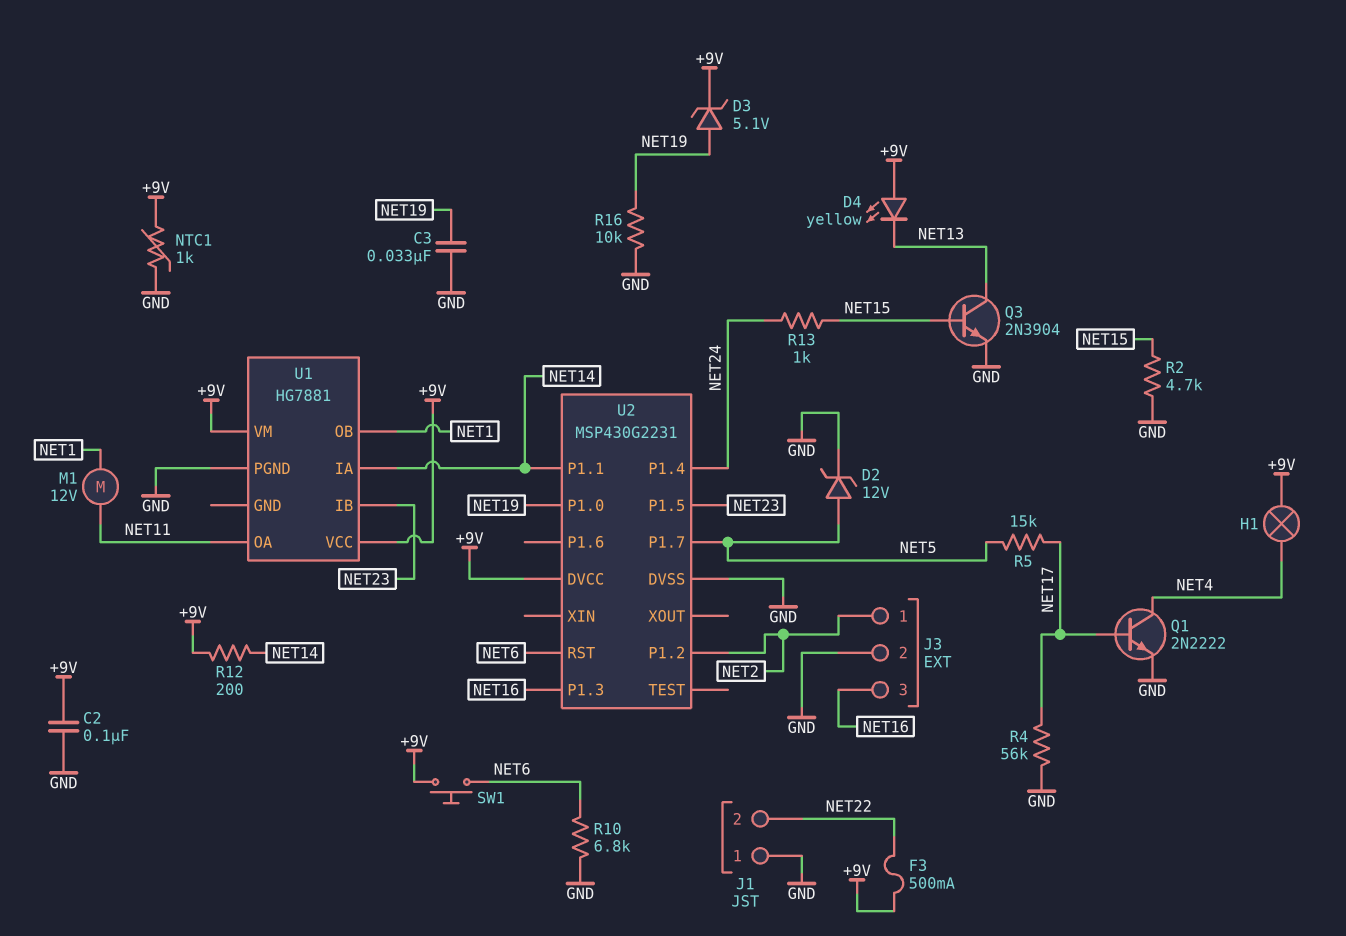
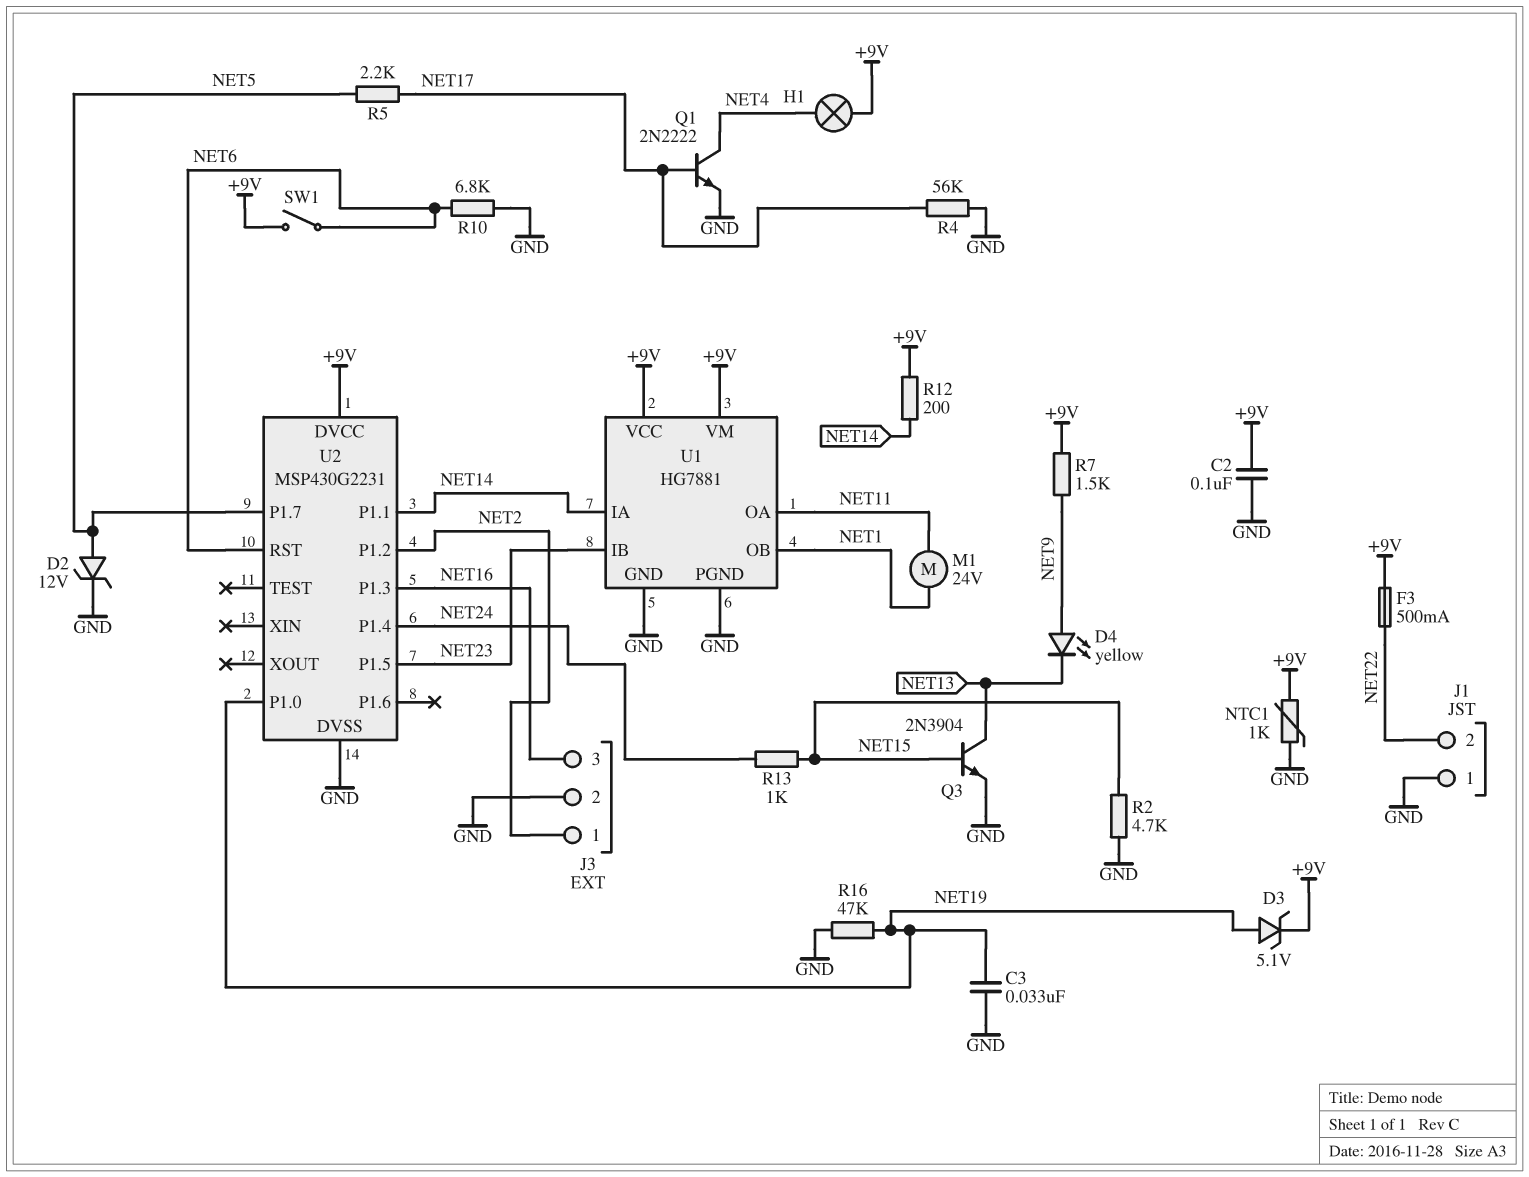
D4: LED yellow (A +9V, K NET13) -> LED yellow (A NET9, K NET13)
M1: motor 12V (NET1, NET11) -> motor 24V (NET1, NET11)
R5: 15k (NET5, NET17) -> 2.2k (NET5, NET17)
R7: none -> 1.5k (+9V, NET9)
R16: 10k (GND, NET19) -> 47k (GND, NET19)
SW1: button (+9V, NET6) -> switch (+9V, NET6)
U1 pin GND: none -> GND

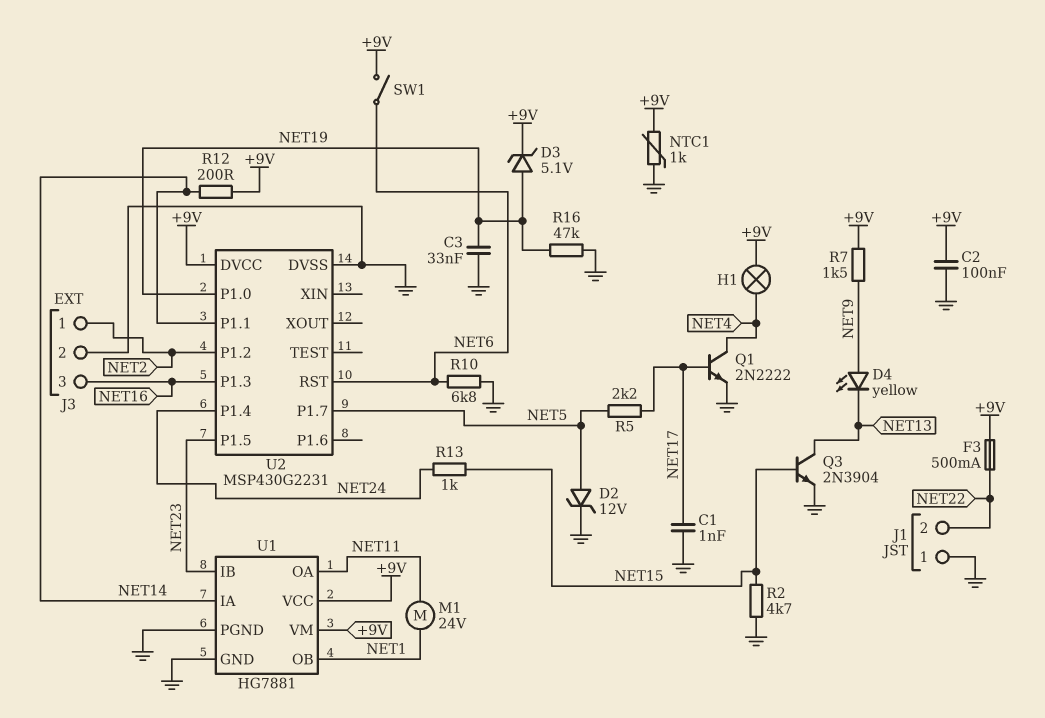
C1: none -> 1nF (GND, NET17)
R4: 56k (GND, NET17) -> none

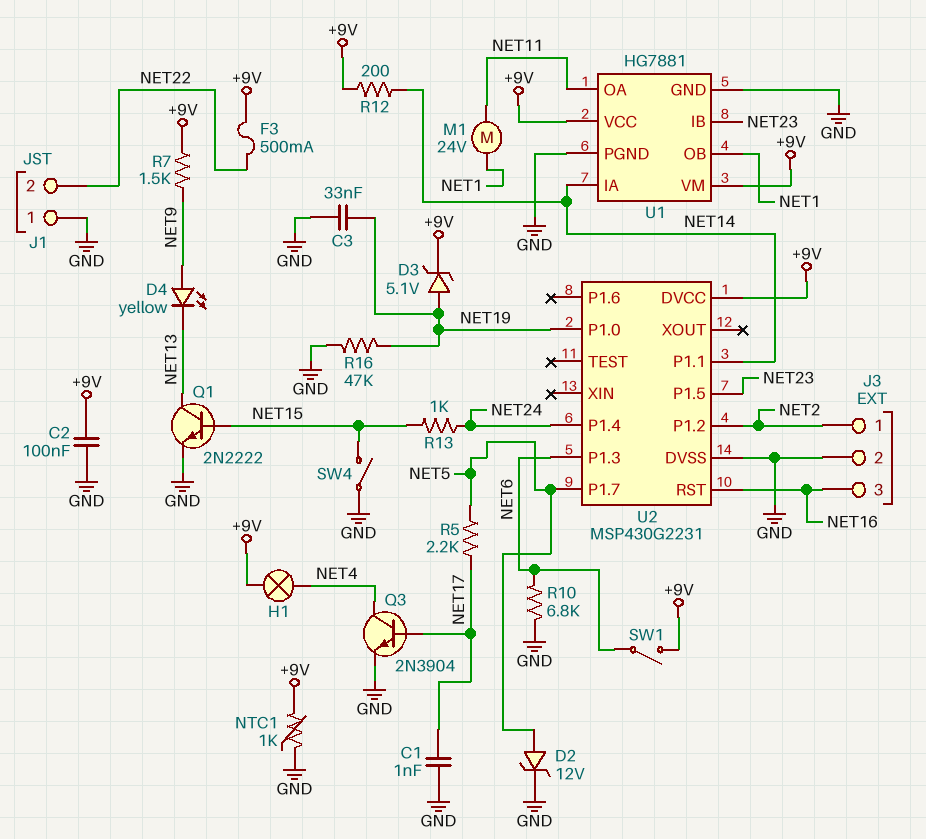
Q1: NPN 2N2222 (B NET17, C NET4, E GND) -> NPN 2N2222 (B NET15, C NET13, E GND)
Q3: NPN 2N3904 (B NET15, C NET13, E GND) -> NPN 2N3904 (B NET17, C NET4, E GND)
R2: 4.7k (GND, NET15) -> none
SW4: none -> switch (GND, NET15)
U2 pin P1.3: NET16 -> NET6
U2 pin RST: NET6 -> NET16

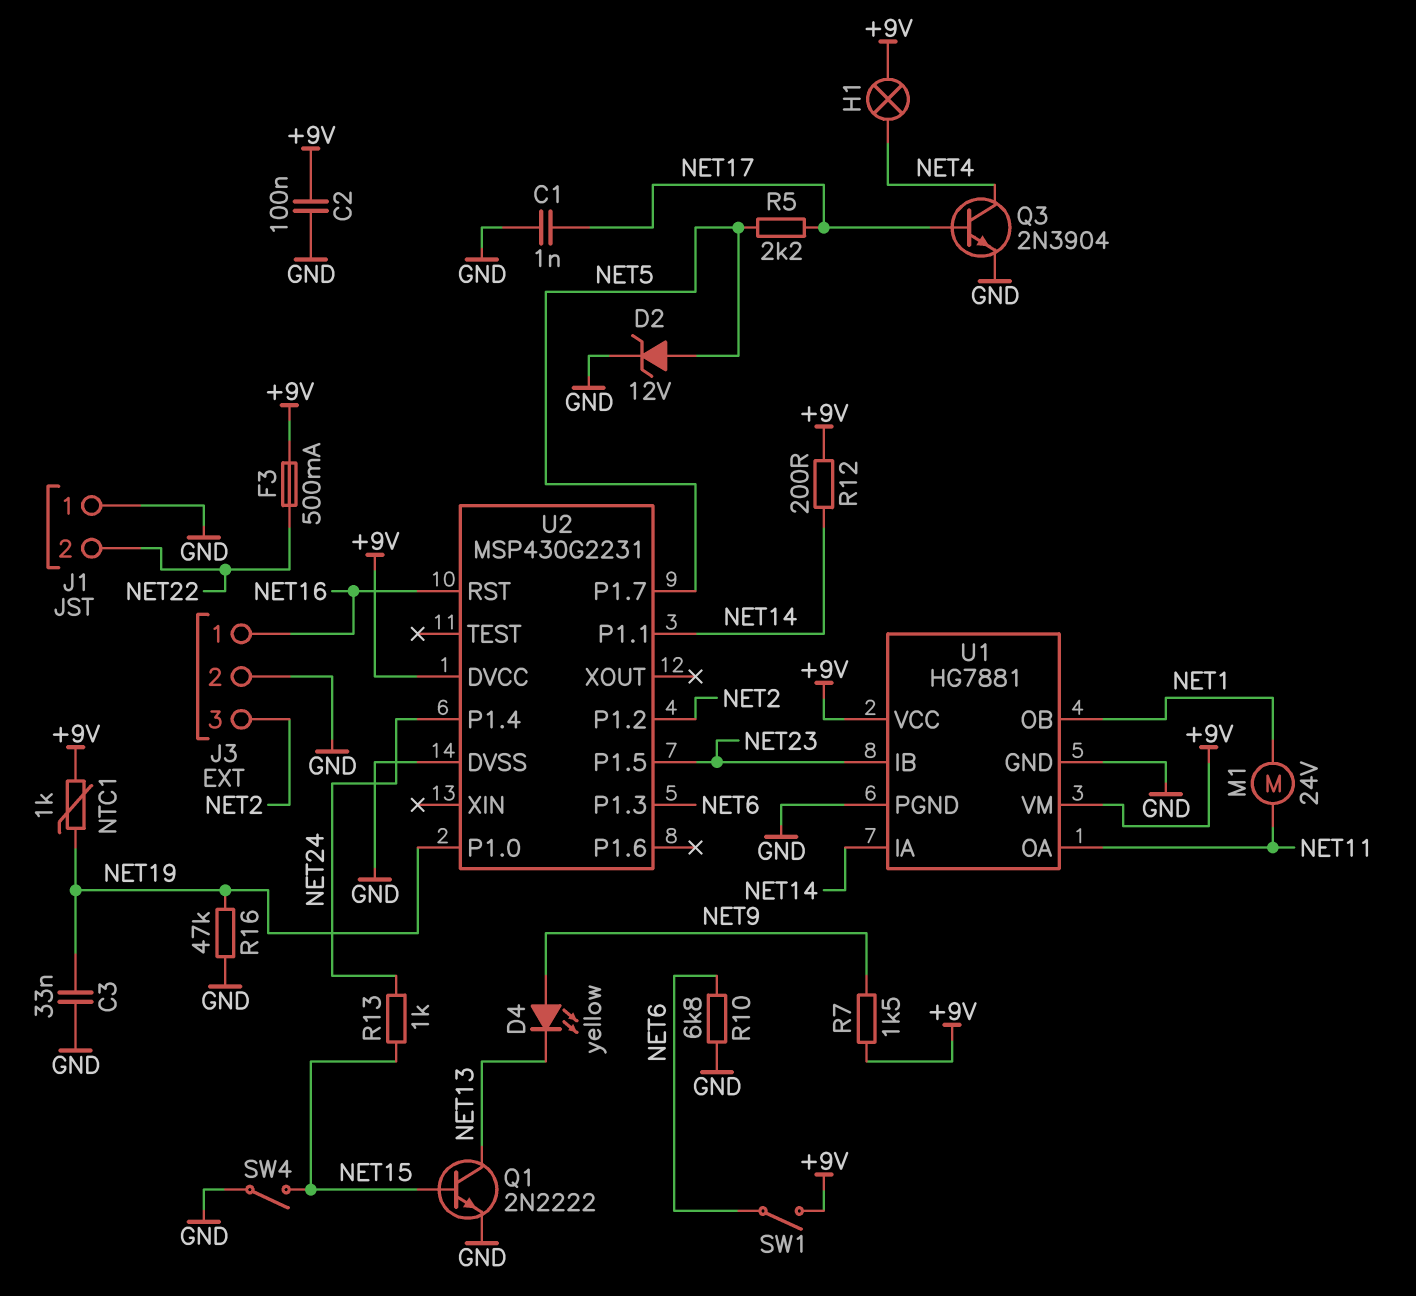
D3: zener 5.1V (A NET19, K +9V) -> none
J3 pin 1: NET2 -> NET16
J3 pin 3: NET16 -> NET2
NTC1: 1k (+9V, GND) -> 1k (+9V, NET19)

